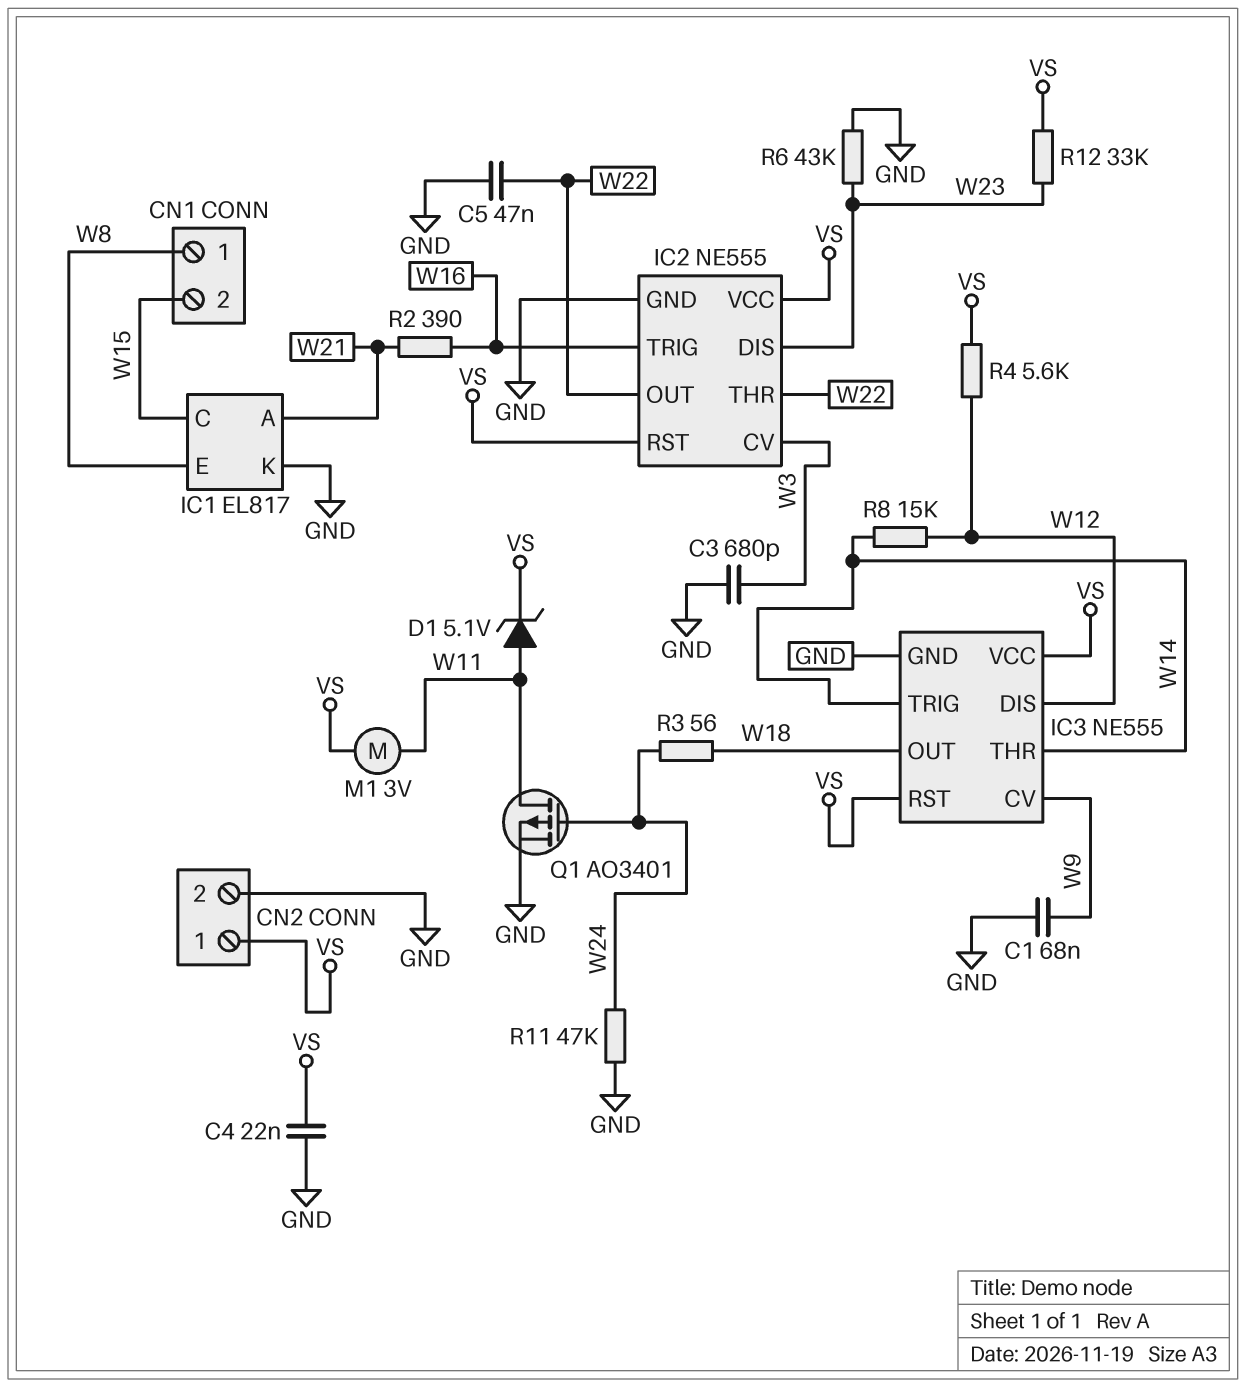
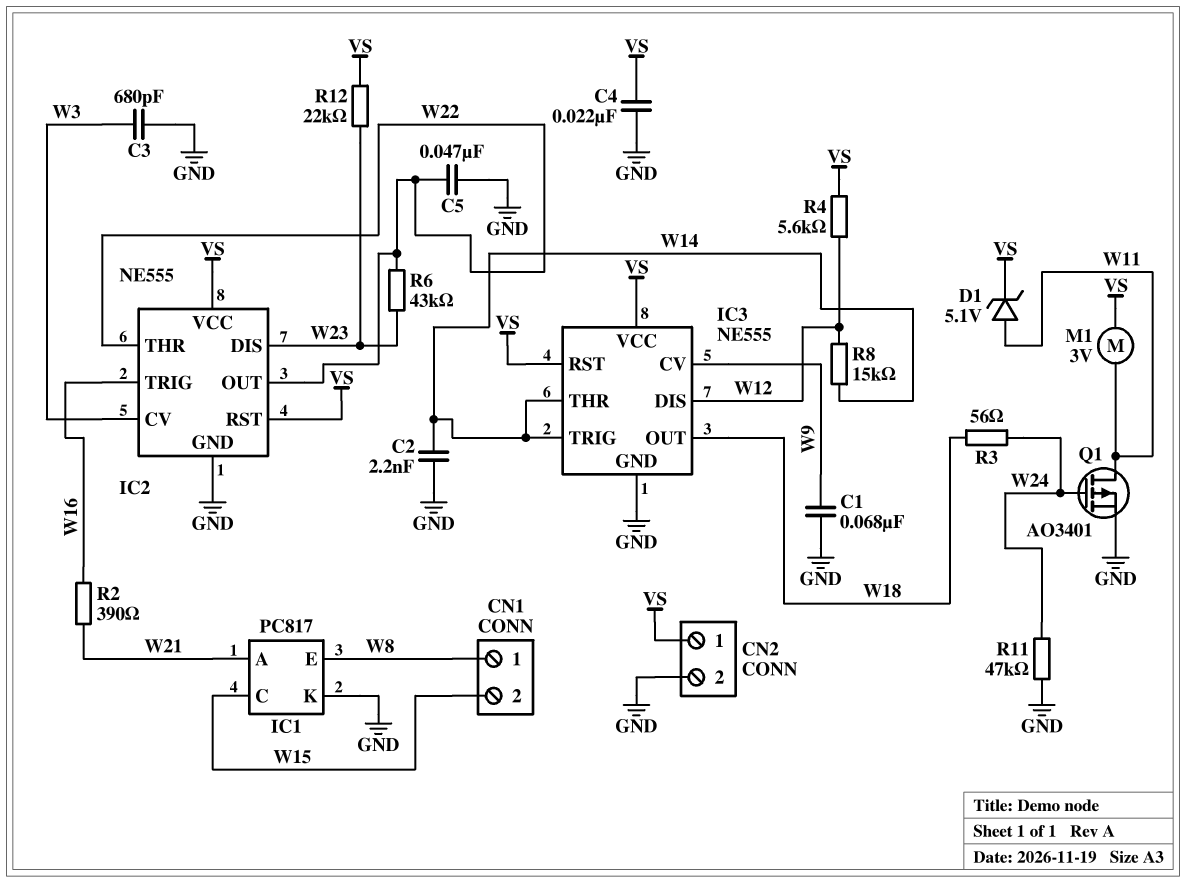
C2: none -> 2.2nF (GND, W14)
IC1: EL817 -> PC817
R6: 43k (GND, W23) -> 43k (W22, W23)
R12: 33k (VS, W23) -> 22k (VS, W23)

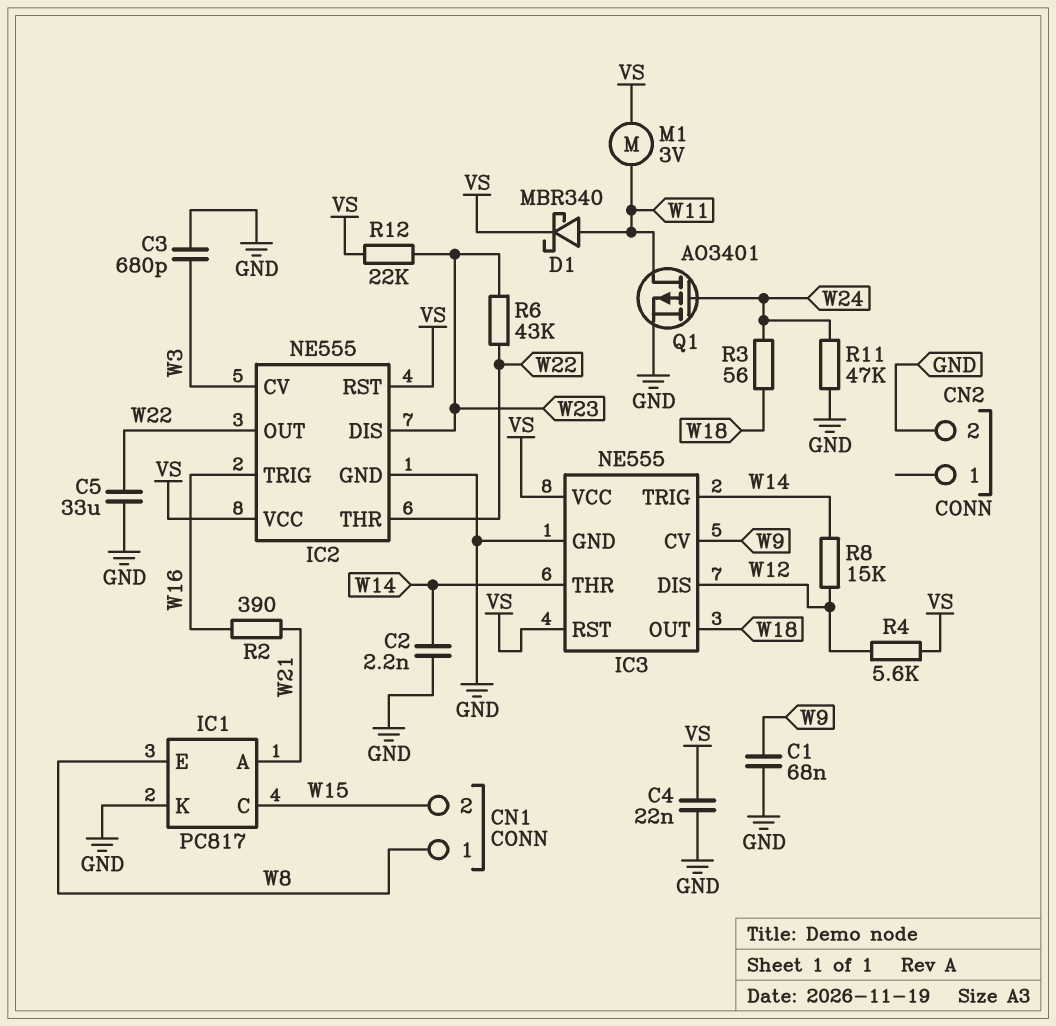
C5: 47nF (GND, W22) -> 33uF (GND, W22)
CN2 pin 1: VS -> none
D1: zener 5.1V (A W11, K VS) -> schottky MBR340 (A W11, K VS)

